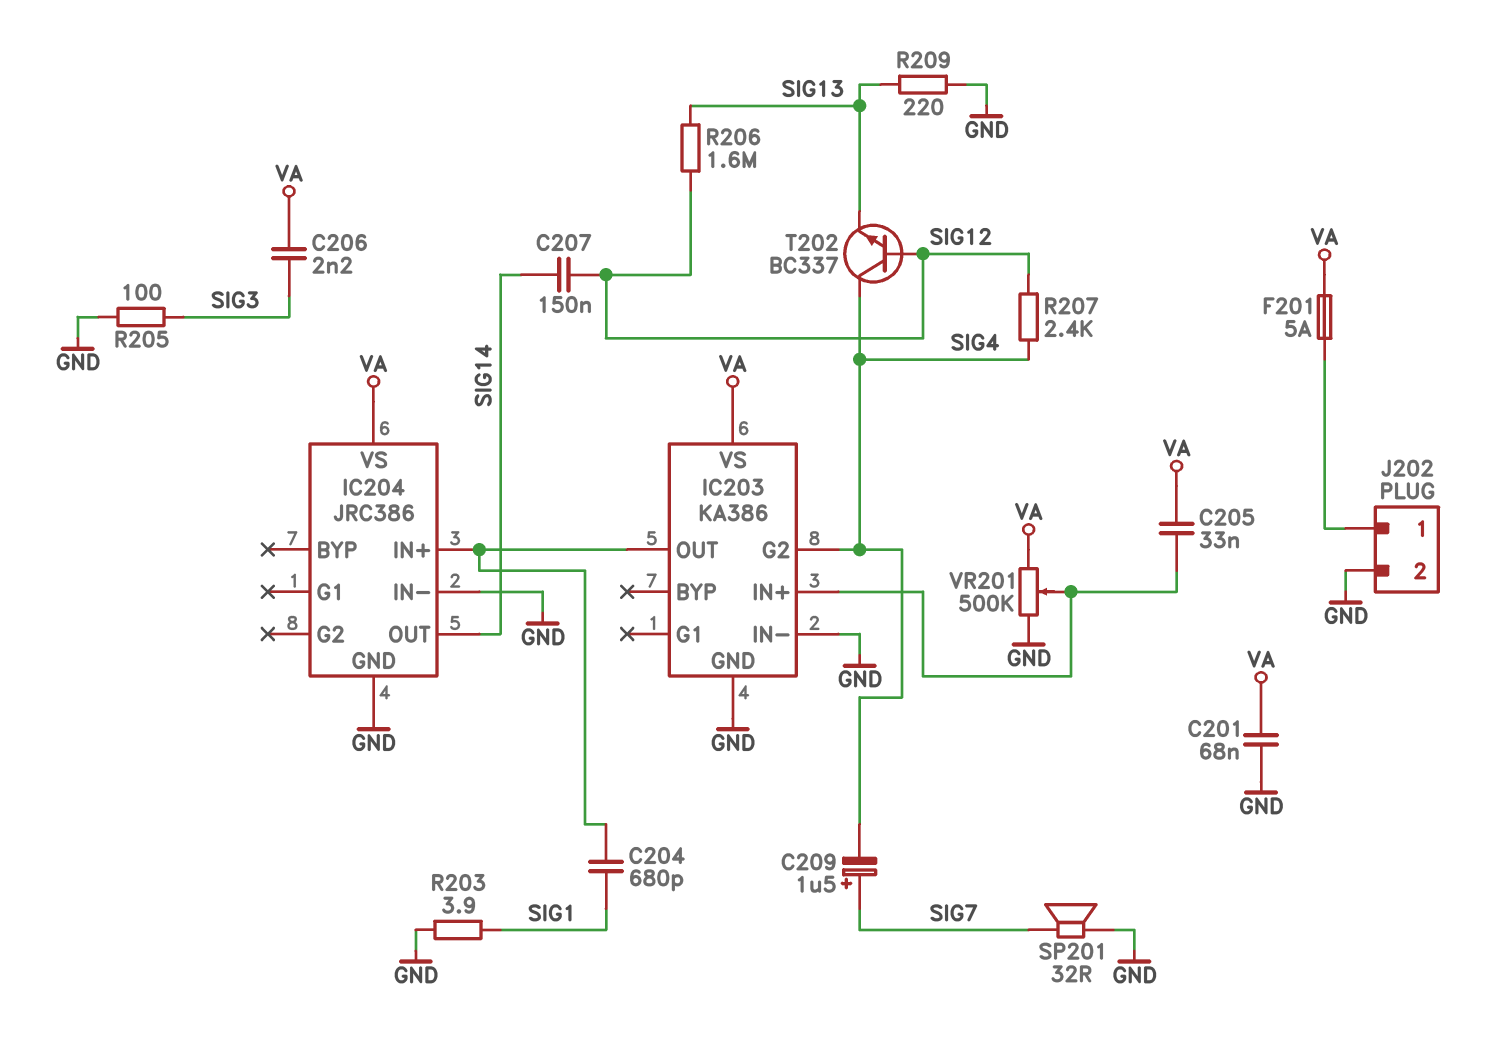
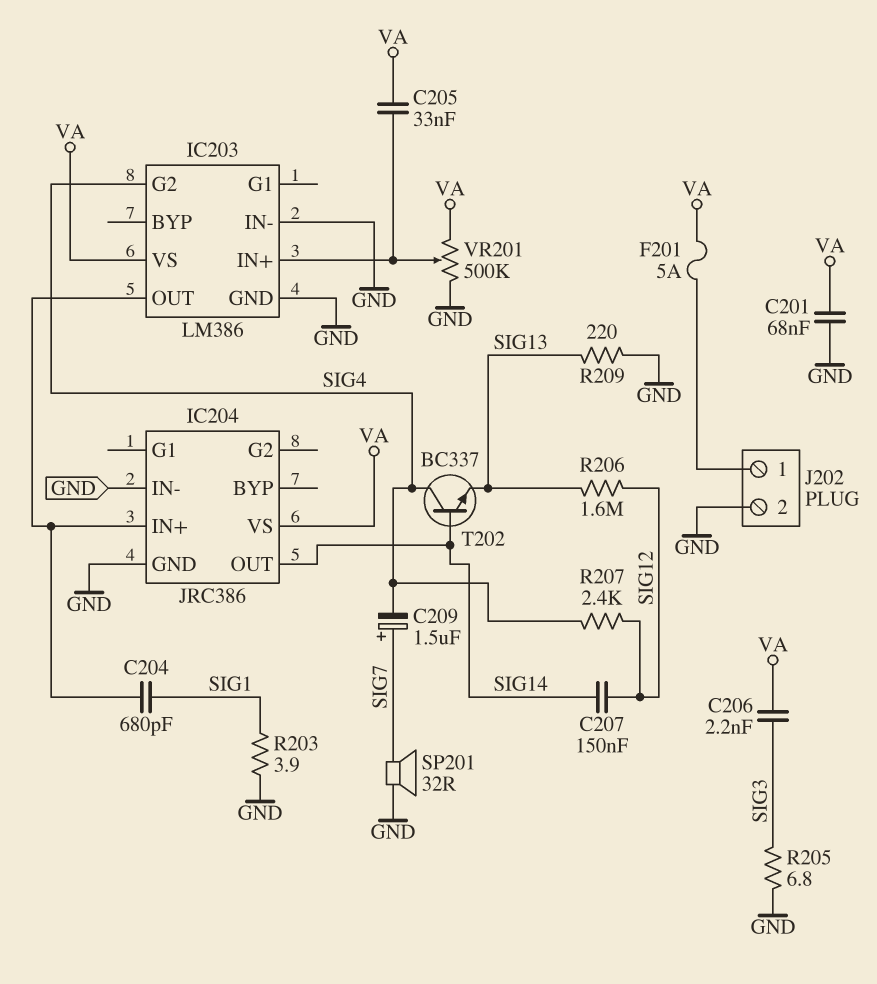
IC203: KA386 -> LM386
R205: 100 (GND, SIG3) -> 6.8 (GND, SIG3)
T202: NPN BC337 (B SIG12, C SIG4, E SIG13) -> NPN BC337 (B SIG14, C SIG4, E SIG13)

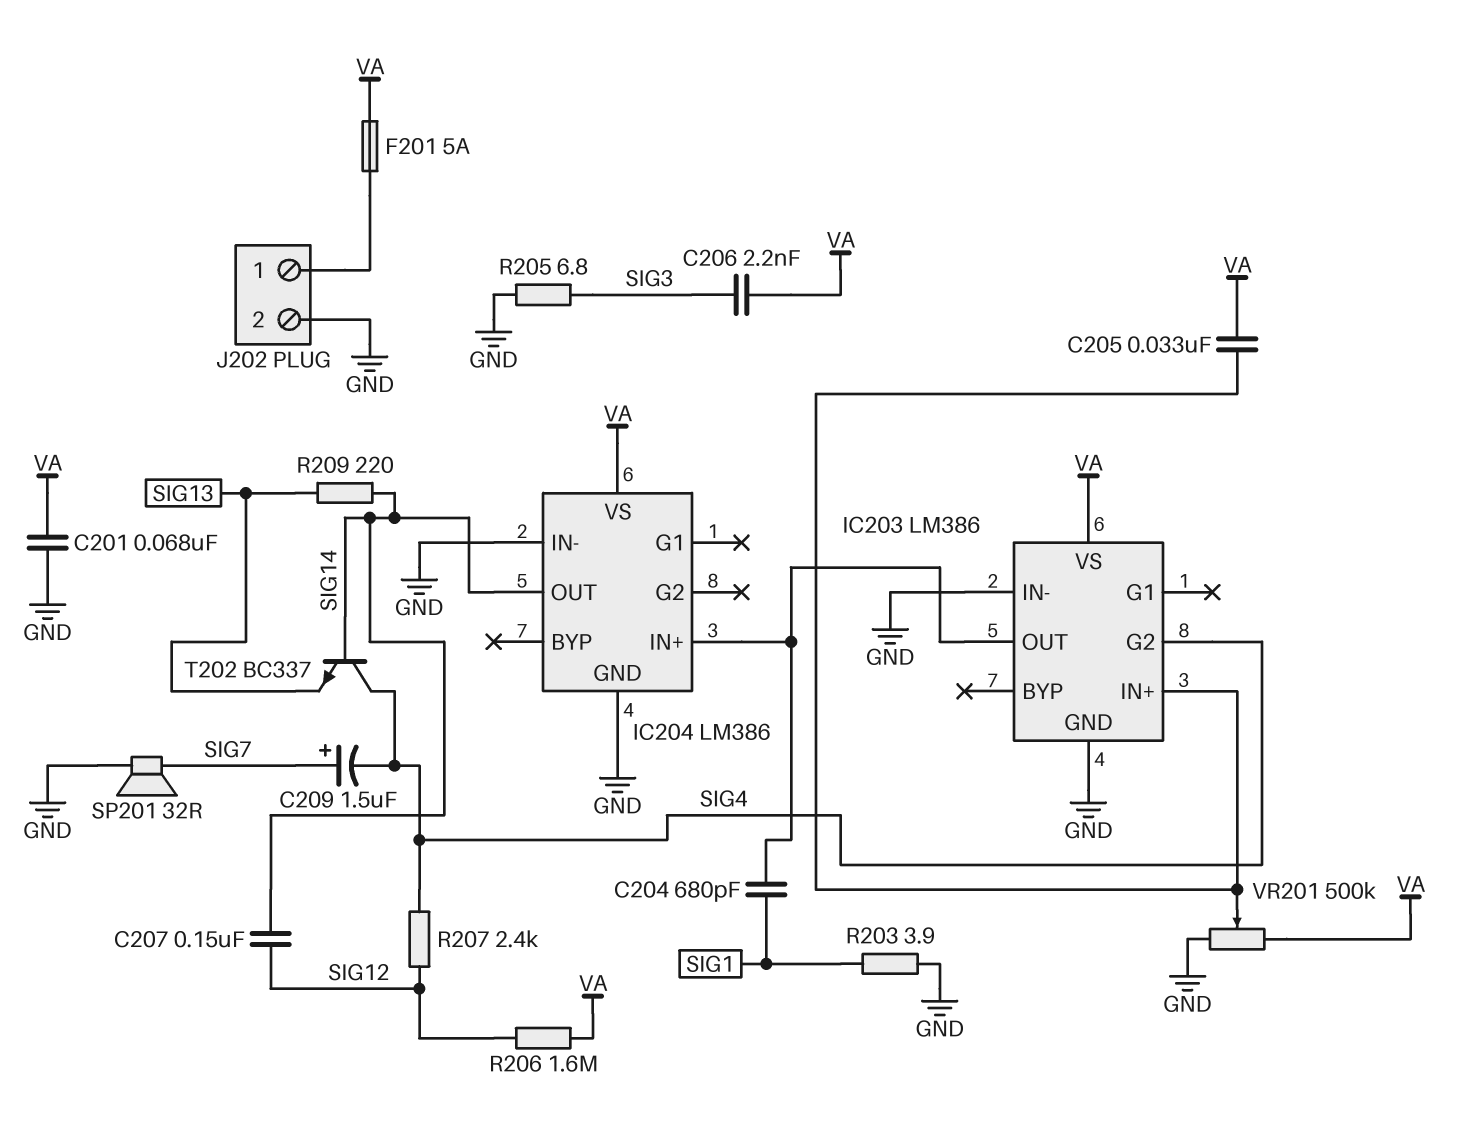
IC204: JRC386 -> LM386
R206: 1.6M (SIG12, SIG13) -> 1.6M (SIG12, VA)
R209: 220 (GND, SIG13) -> 220 (SIG13, SIG14)

